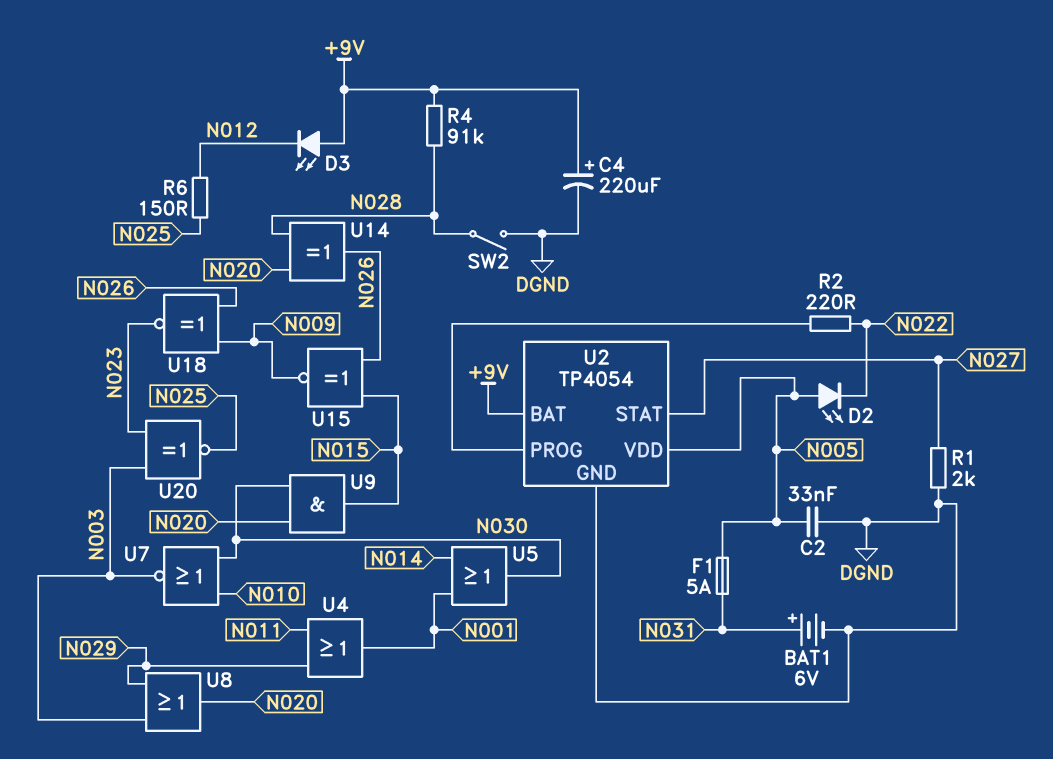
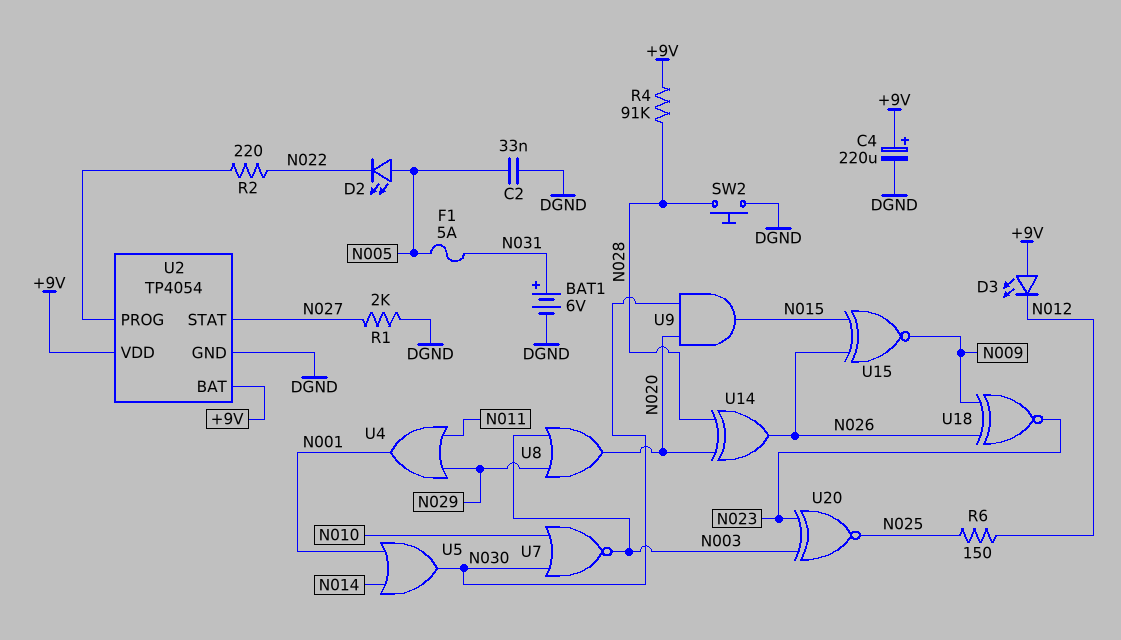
SW2: switch (DGND, N028) -> button (DGND, N028)
U2 pin VDD: N005 -> +9V

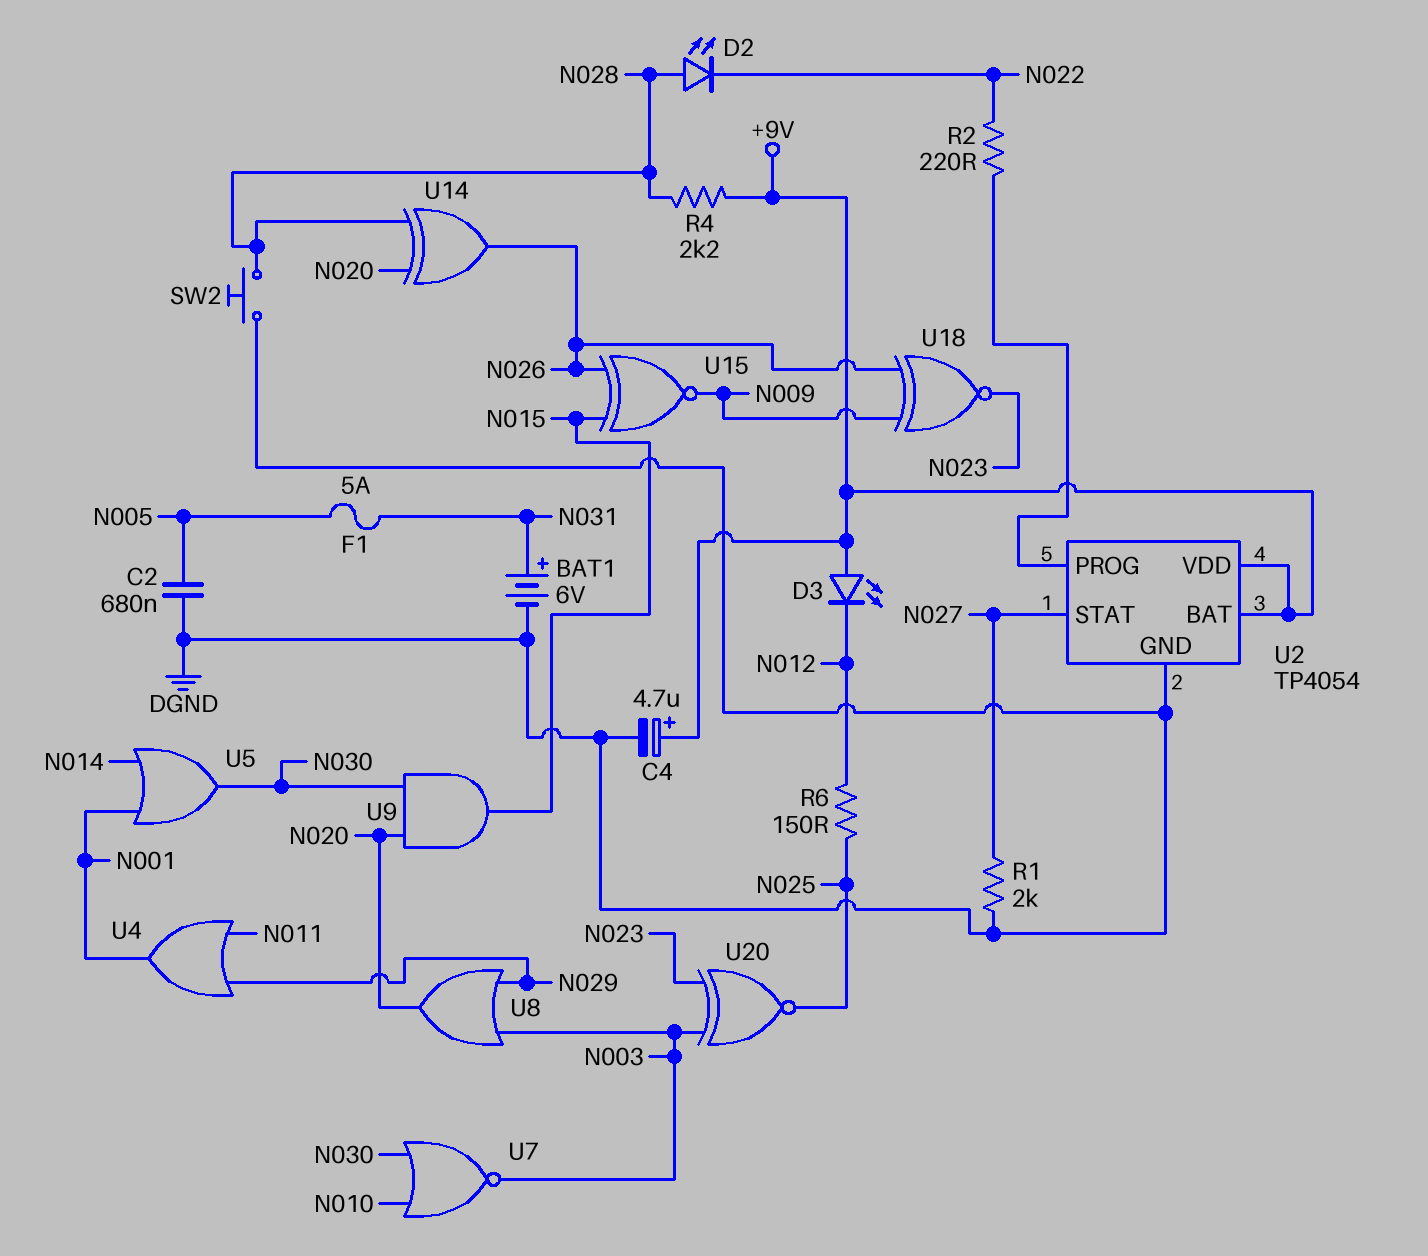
C2: 33nF (DGND, N005) -> 680nF (DGND, N005)
C4: 220uF (plus +9V, minus DGND) -> 4.7uF (plus +9V, minus DGND)
D2: LED (A N005, K N022) -> LED (A N028, K N022)
R4: 91k (+9V, N028) -> 2.2k (+9V, N028)

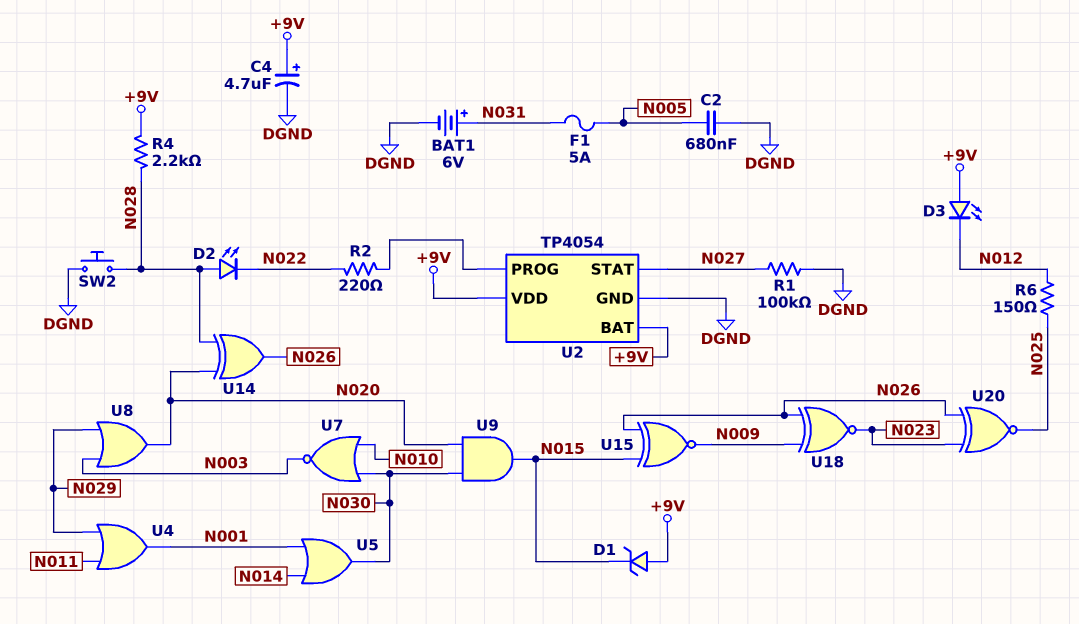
D1: none -> zener (A +9V, K N015)
R1: 2k (DGND, N027) -> 100k (DGND, N027)
U20: XNOR (in N003, in N023, out N025) -> XNOR (in N023, in N026, out N025)

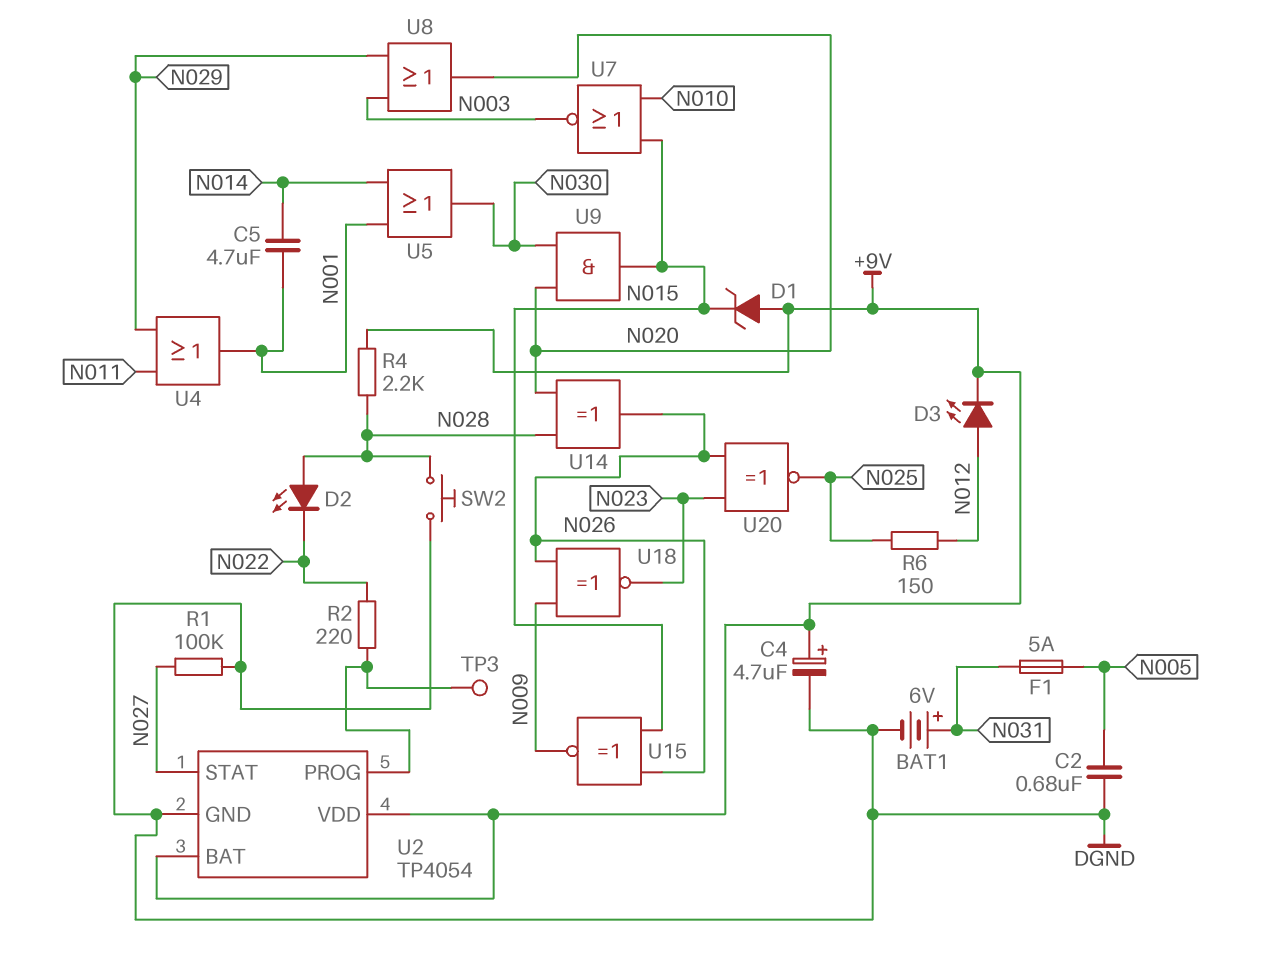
C5: none -> 4.7uF (N001, N014)
D3: LED (A +9V, K N012) -> LED (A N012, K +9V)
TP3: none -> test point (U2/PROG)
U7: NOR (in N010, in N030, out N003) -> NOR (in N010, in N015, out N003)

